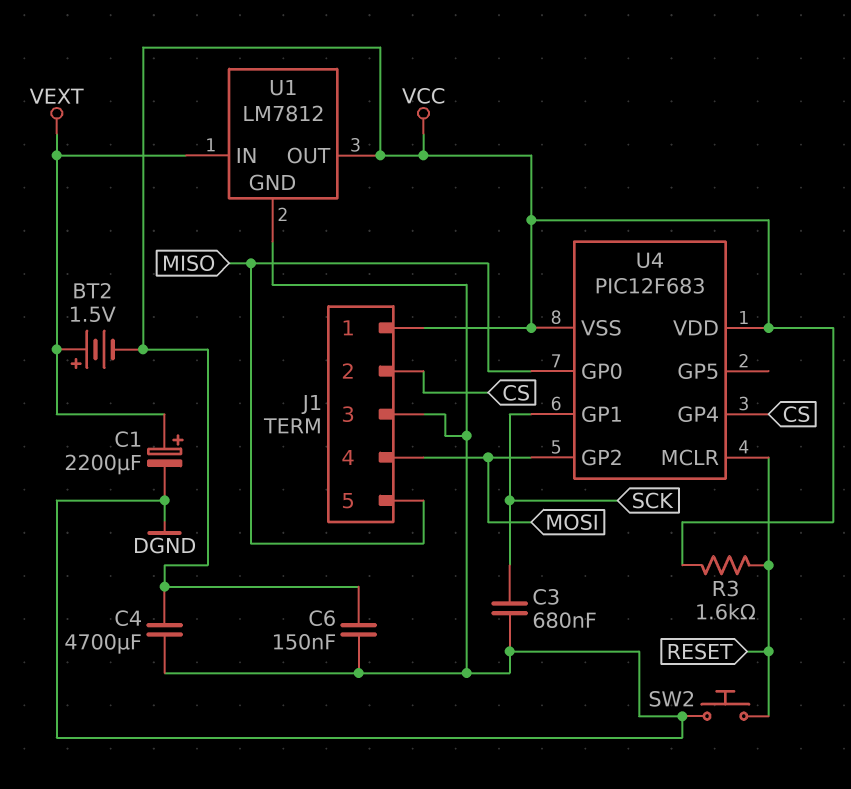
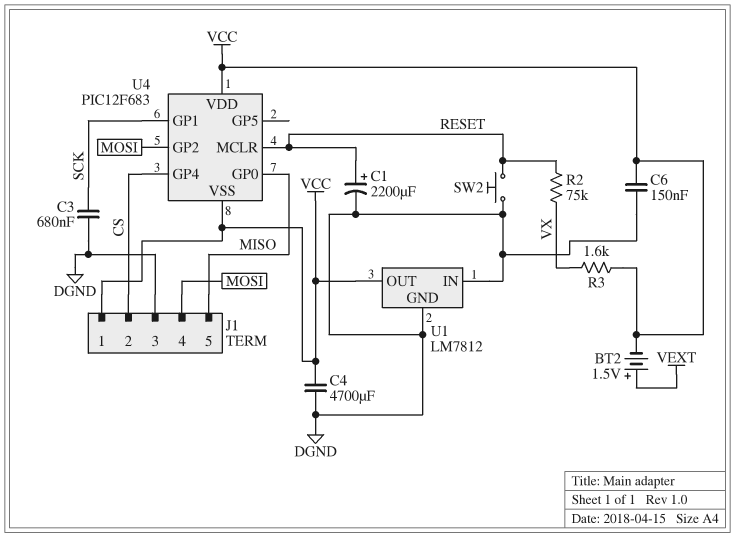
C1: 2200uF (plus VEXT, minus DGND) -> 2200uF (plus RESET, minus DGND)
R2: none -> 75k (RESET, VX)
R3: 1.6k (RESET, VCC) -> 1.6k (VCC, VX)
U1 pin IN: VEXT -> DGND

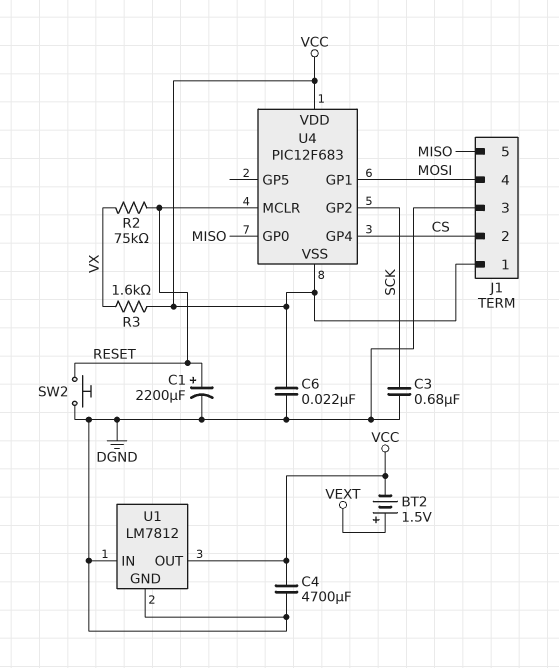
C6: 150nF (DGND, VCC) -> 22nF (DGND, VCC)
U4 pin GP1: SCK -> MOSI
U4 pin GP2: MOSI -> SCK

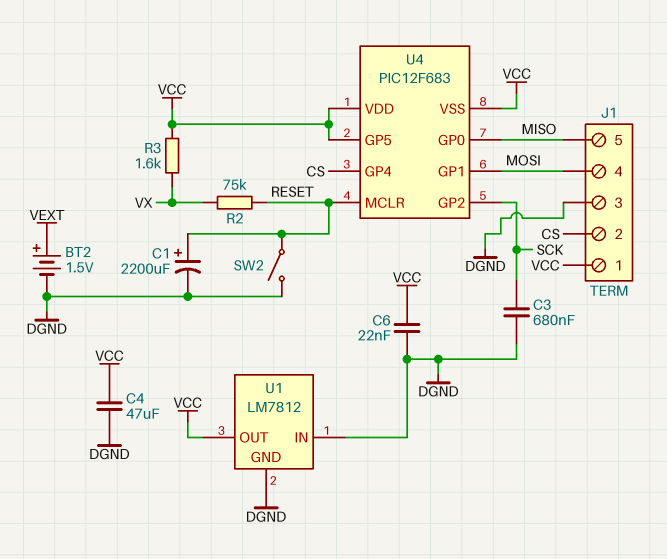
BT2: 1.5V (plus VEXT, minus VCC) -> 1.5V (plus VEXT, minus DGND)
C4: 4700uF (DGND, VCC) -> 47uF (DGND, VCC)
SW2: button (DGND, RESET) -> switch (DGND, RESET)
U4 pin GP5: none -> VCC

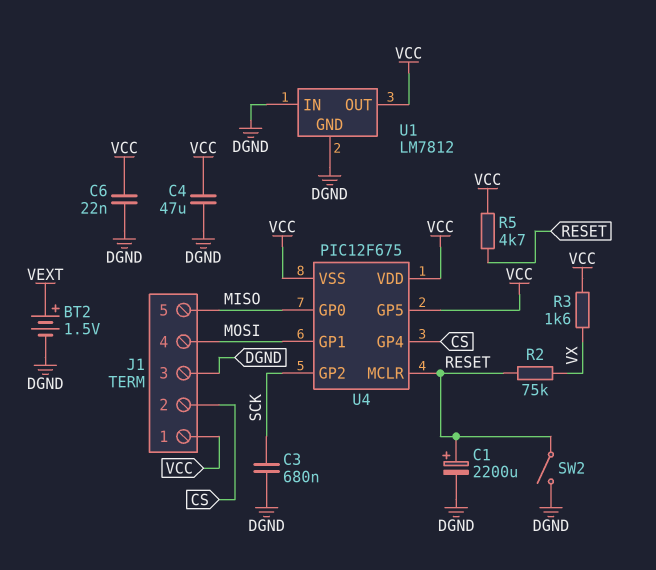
R5: none -> 4.7k (RESET, VCC)
U4: PIC12F683 -> PIC12F675

